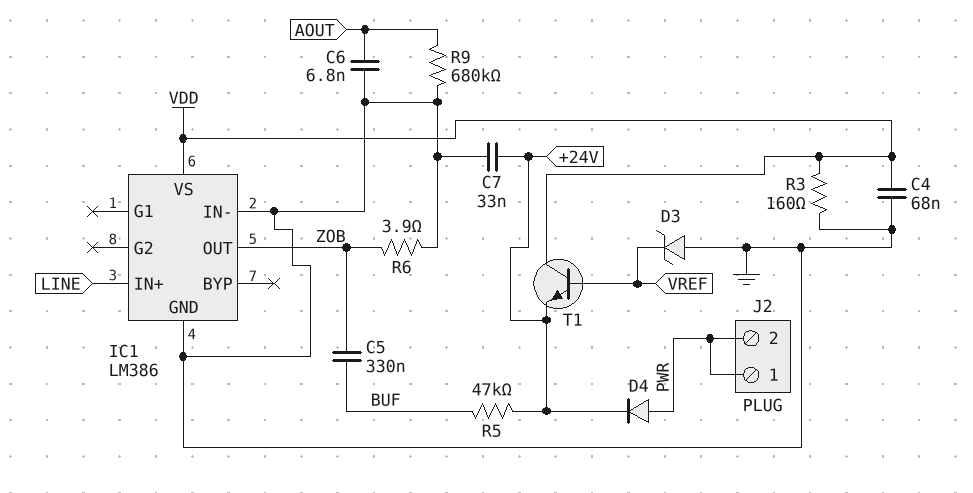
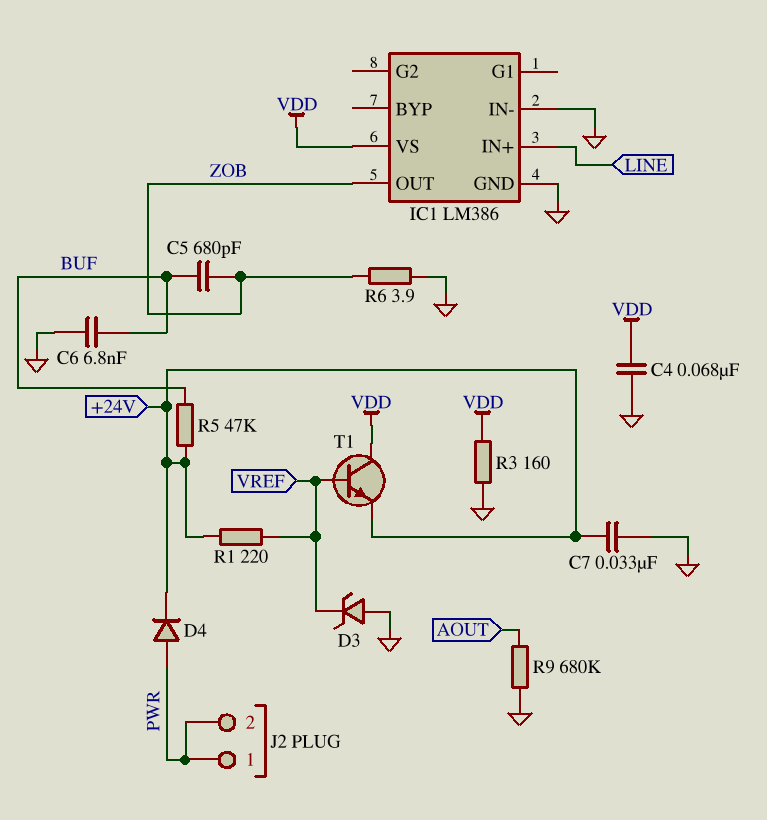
C5: 330nF (BUF, ZOB) -> 680pF (BUF, ZOB)
C6: 6.8nF (AOUT, GND) -> 6.8nF (BUF, GND)
R1: none -> 220 (+24V, VREF)

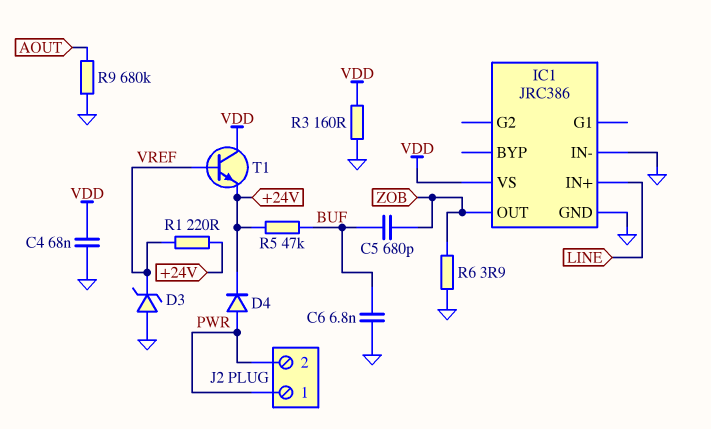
C7: 33nF (+24V, GND) -> none
IC1: LM386 -> JRC386

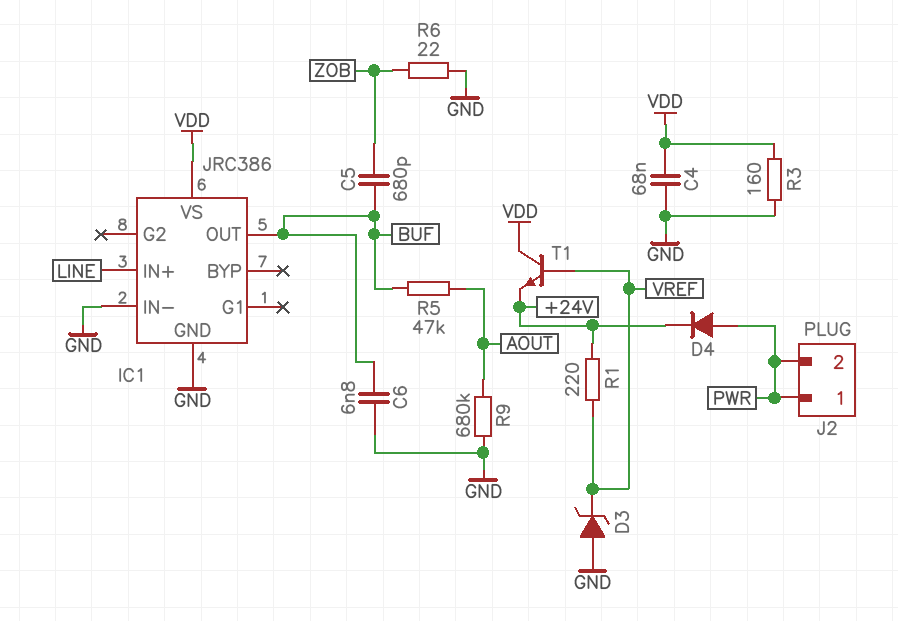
IC1 pin OUT: ZOB -> BUF
R5: 47k (+24V, BUF) -> 47k (AOUT, BUF)
R6: 3.9 (GND, ZOB) -> 22 (GND, ZOB)

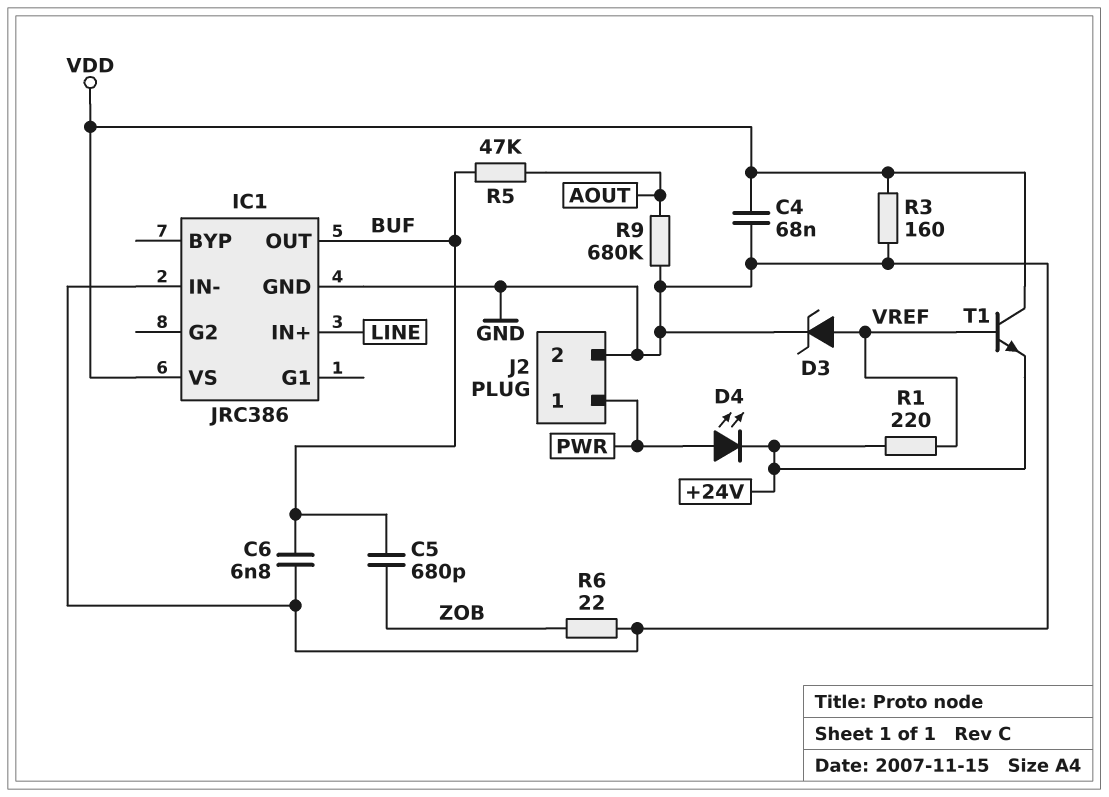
D3: zener (A GND, K VREF) -> zener (A VREF, K GND)
D4: diode (A PWR, K +24V) -> LED (A PWR, K +24V)
J2 pin 2: PWR -> GND

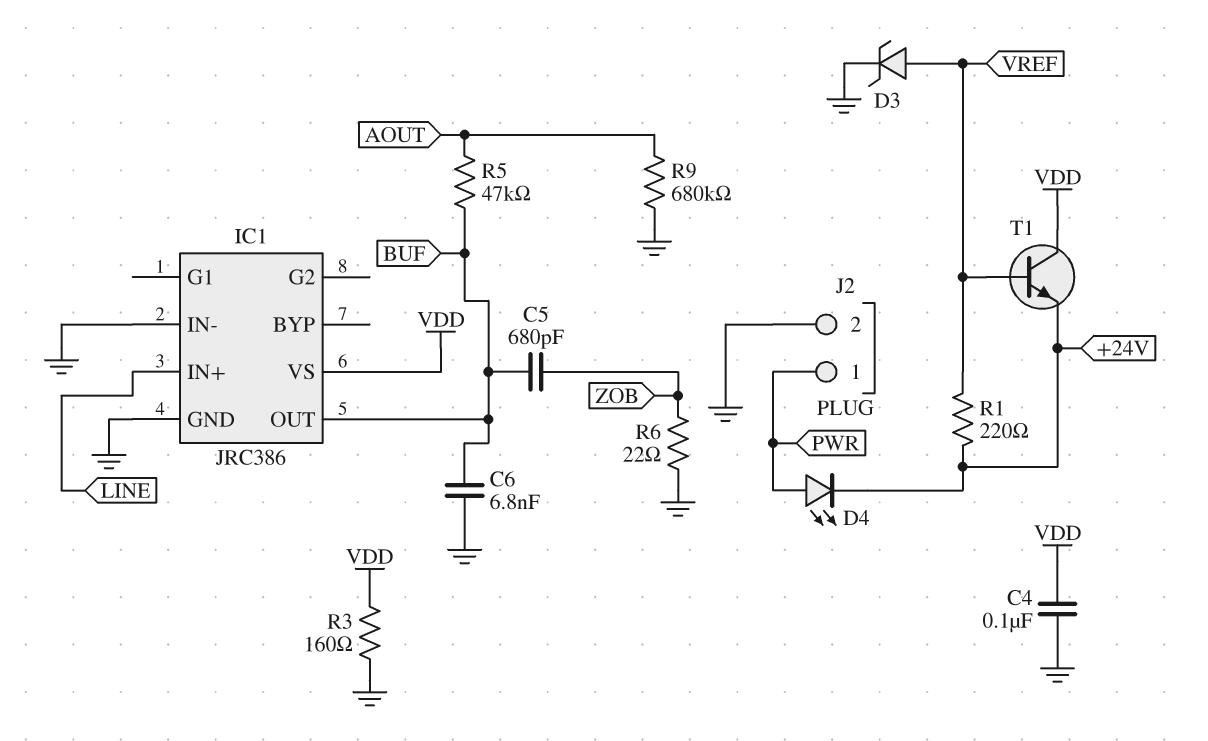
C4: 68nF (GND, VDD) -> 100nF (GND, VDD)

